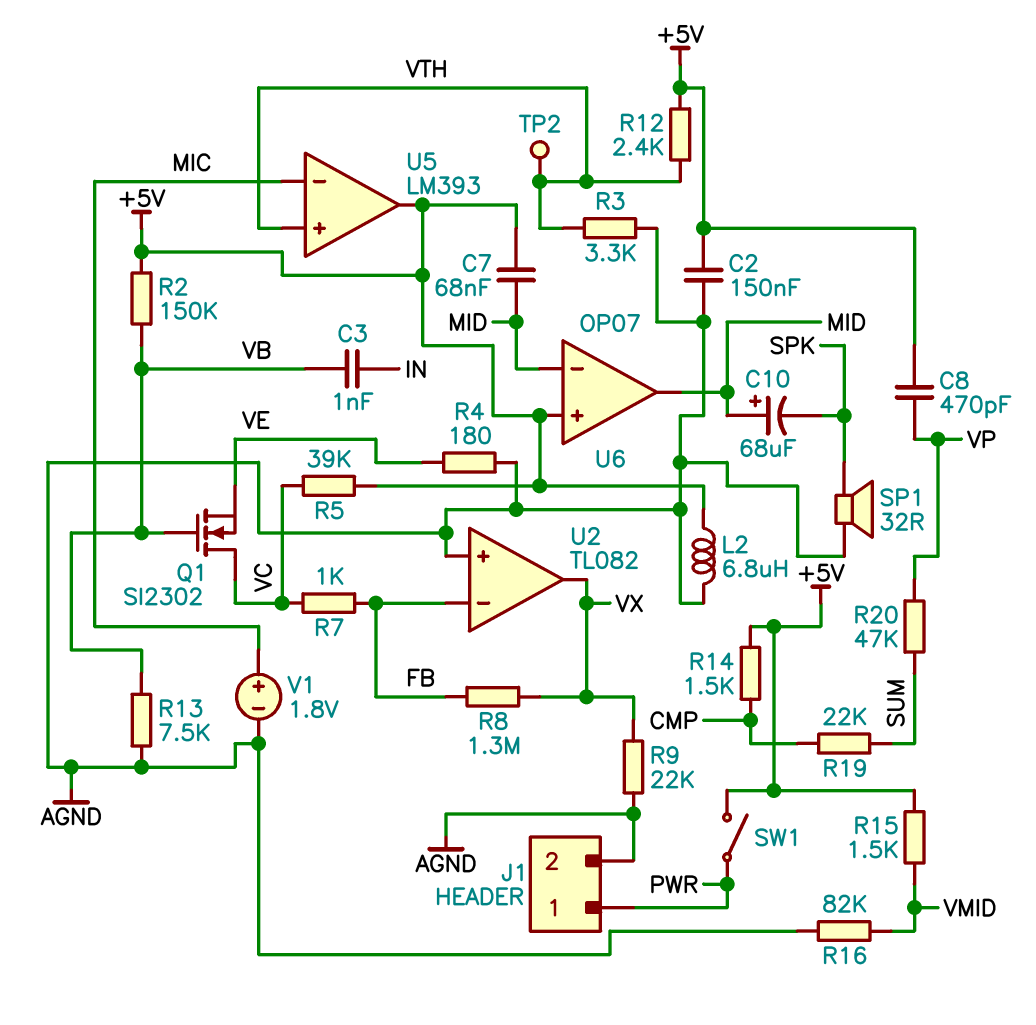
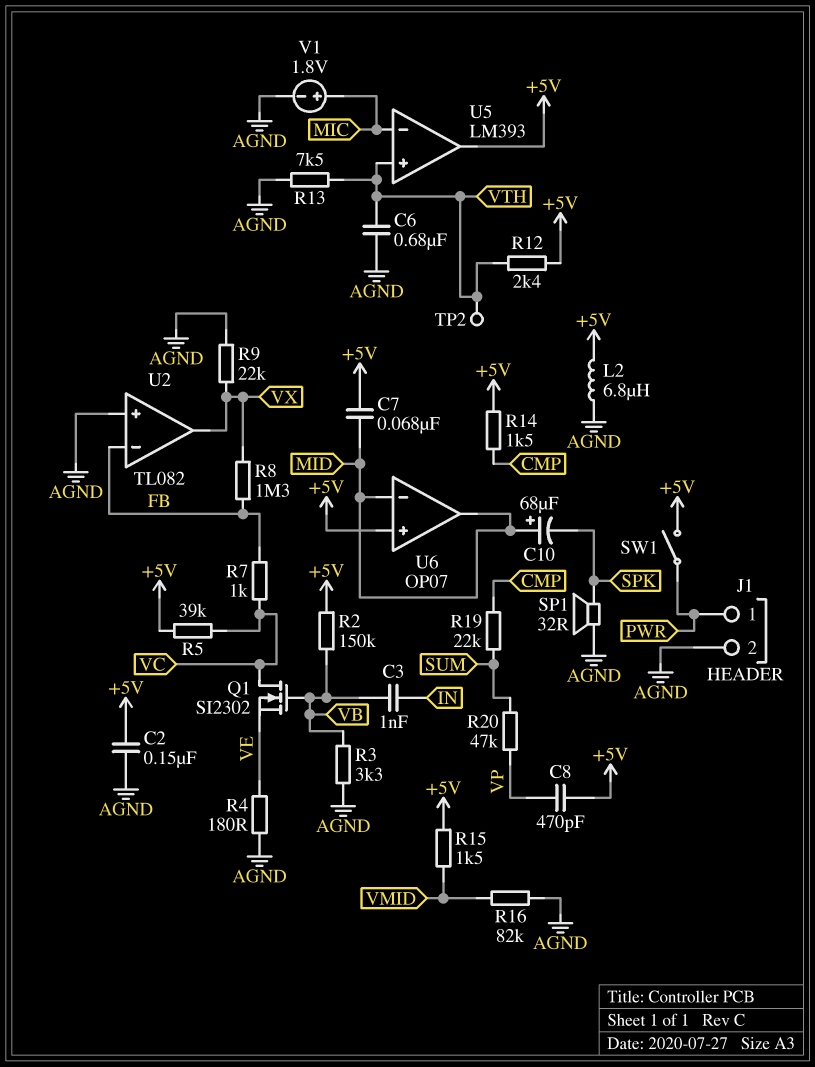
C6: none -> 680nF (AGND, VTH)
R3: 3.3k (AGND, VTH) -> 3.3k (AGND, VB)
R13: 7.5k (AGND, VB) -> 7.5k (AGND, VTH)

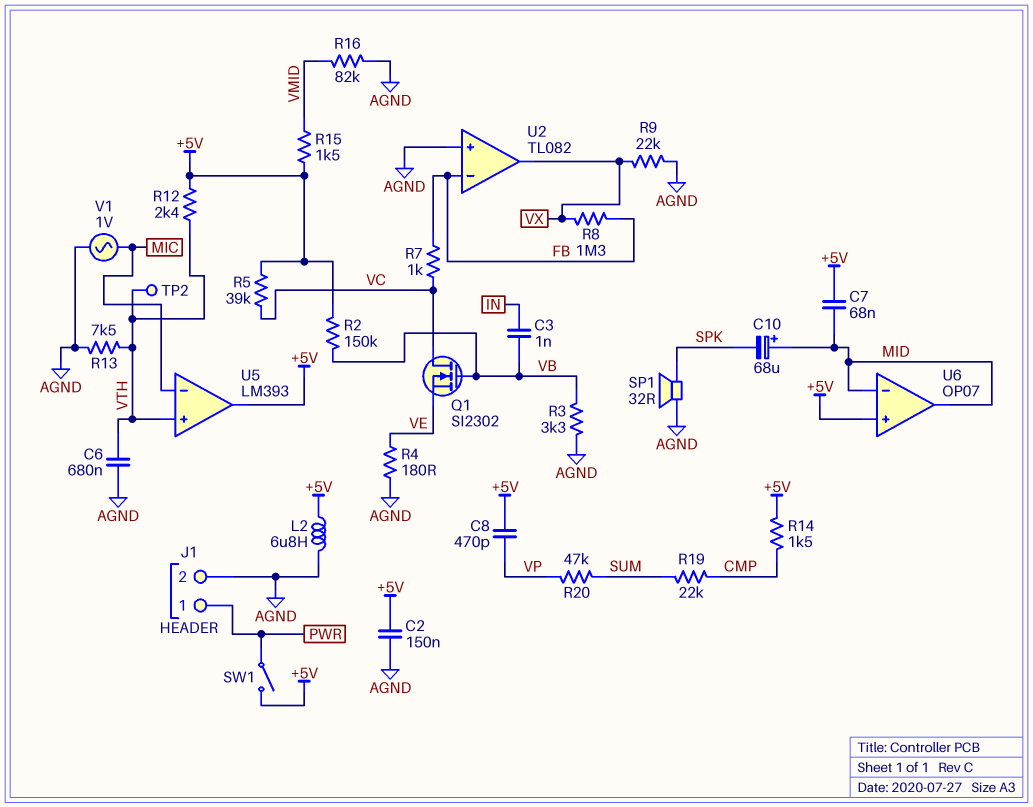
V1: 1.8V (plus MIC, minus AGND) -> AC 1V (AGND, MIC)

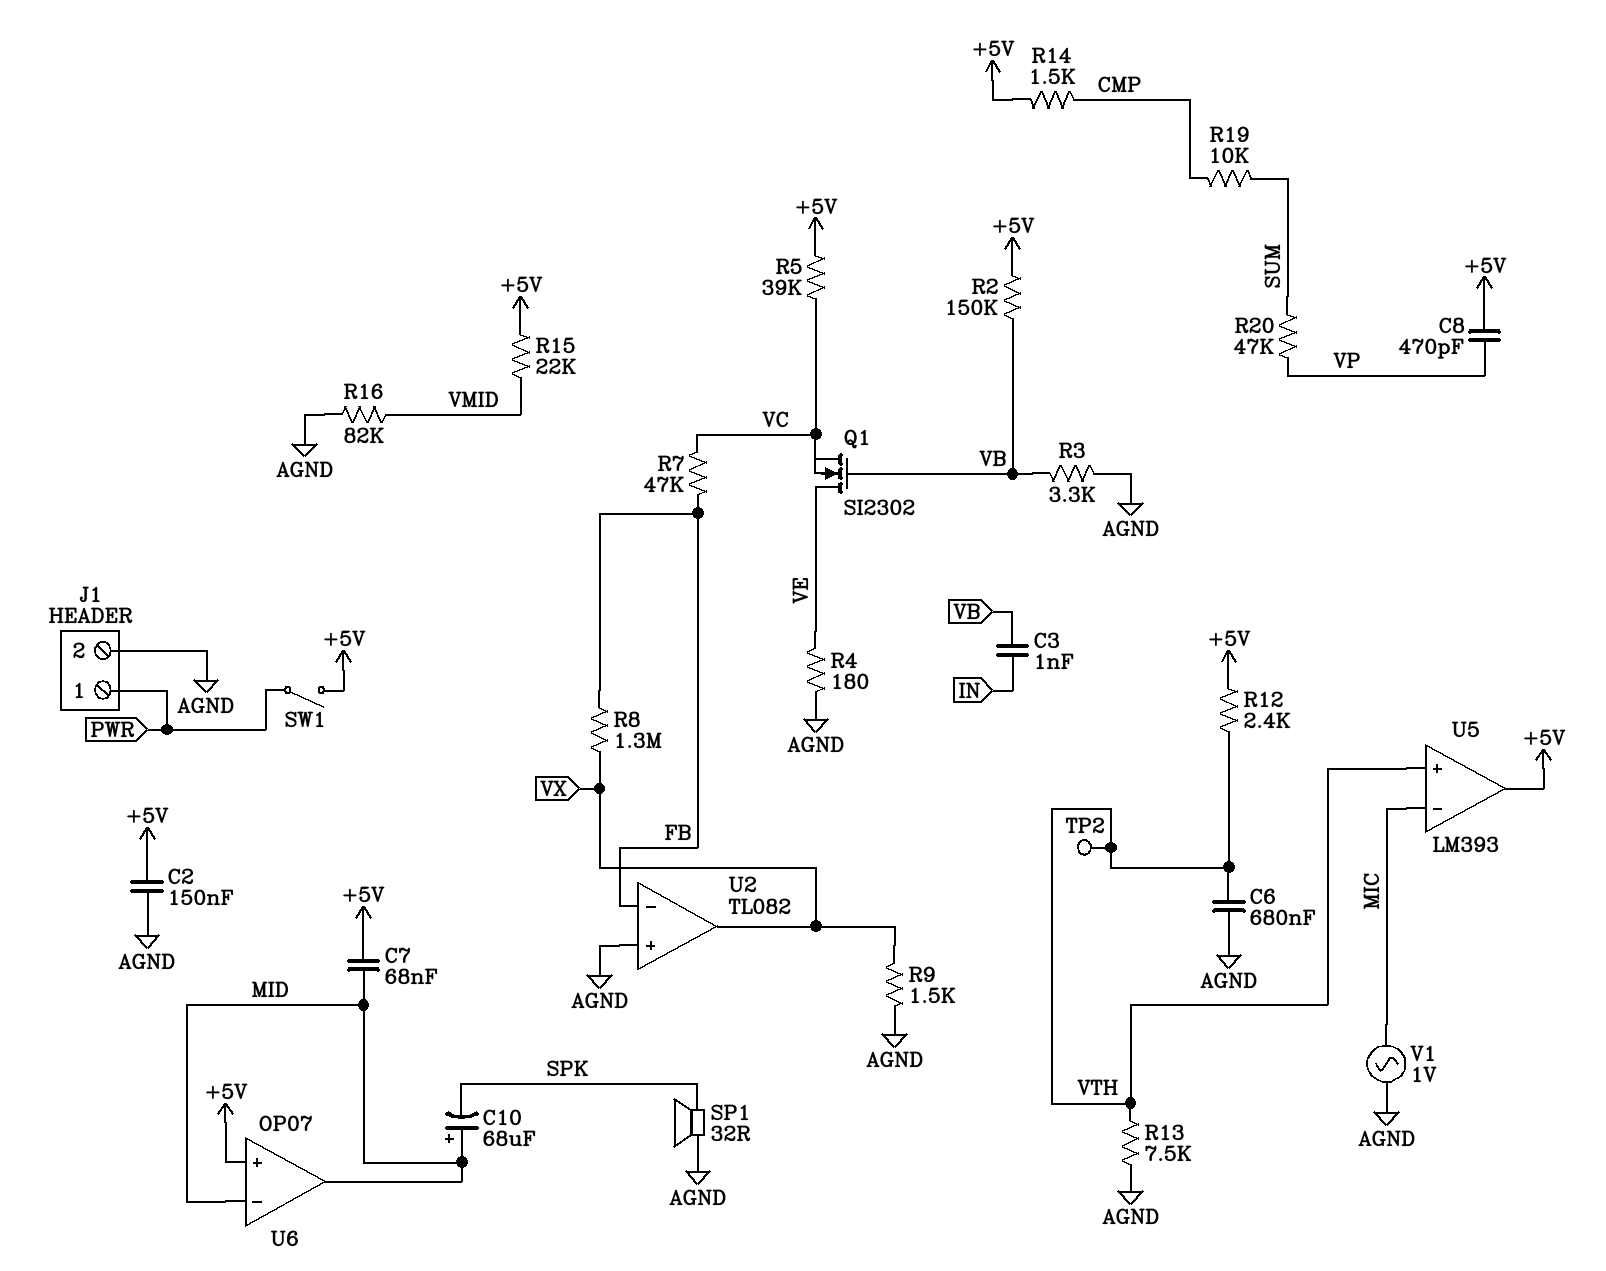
L2: 6.8uH (+5V, AGND) -> none
Q1: NMOS SI2302 (G VB, D VC, S VE) -> NMOS SI2302 (G VB, D VE, S VC)
R7: 1k (FB, VC) -> 47k (FB, VC)
R9: 22k (AGND, VX) -> 1.5k (AGND, VX)
R15: 1.5k (+5V, VMID) -> 22k (+5V, VMID)
R19: 22k (CMP, SUM) -> 10k (CMP, SUM)

